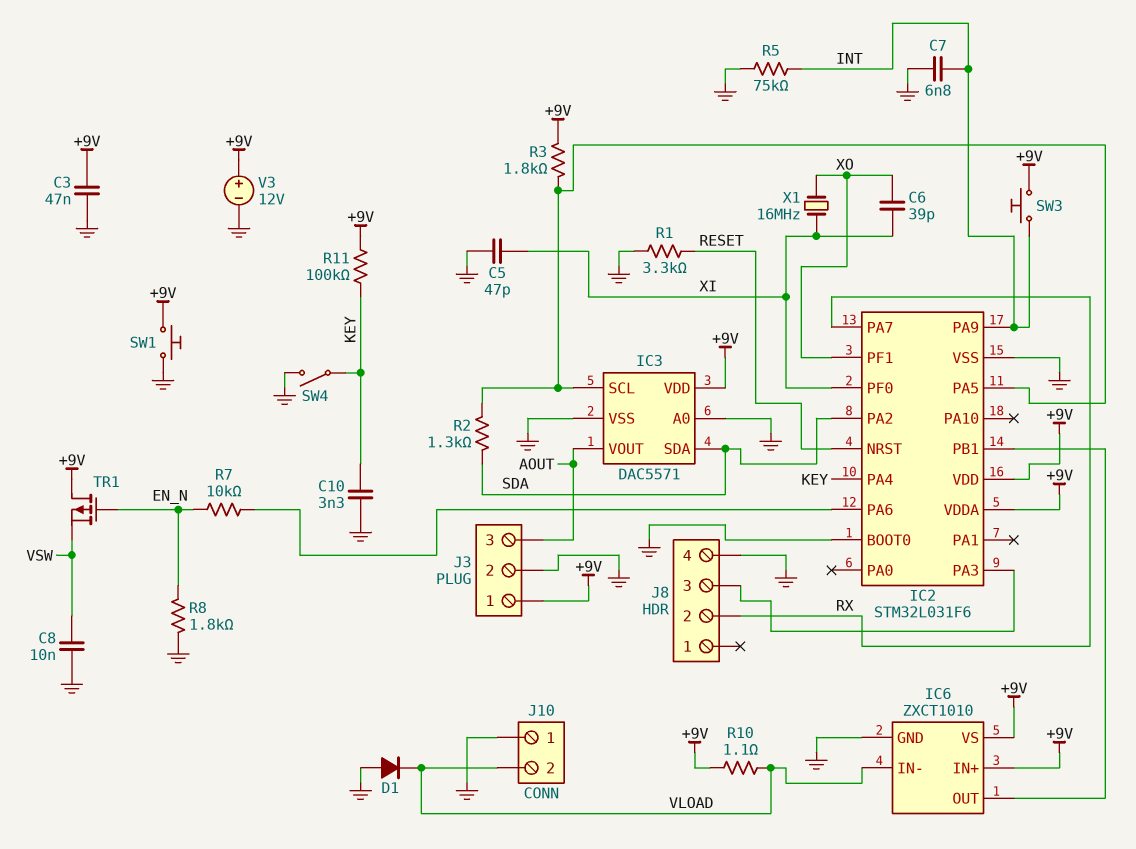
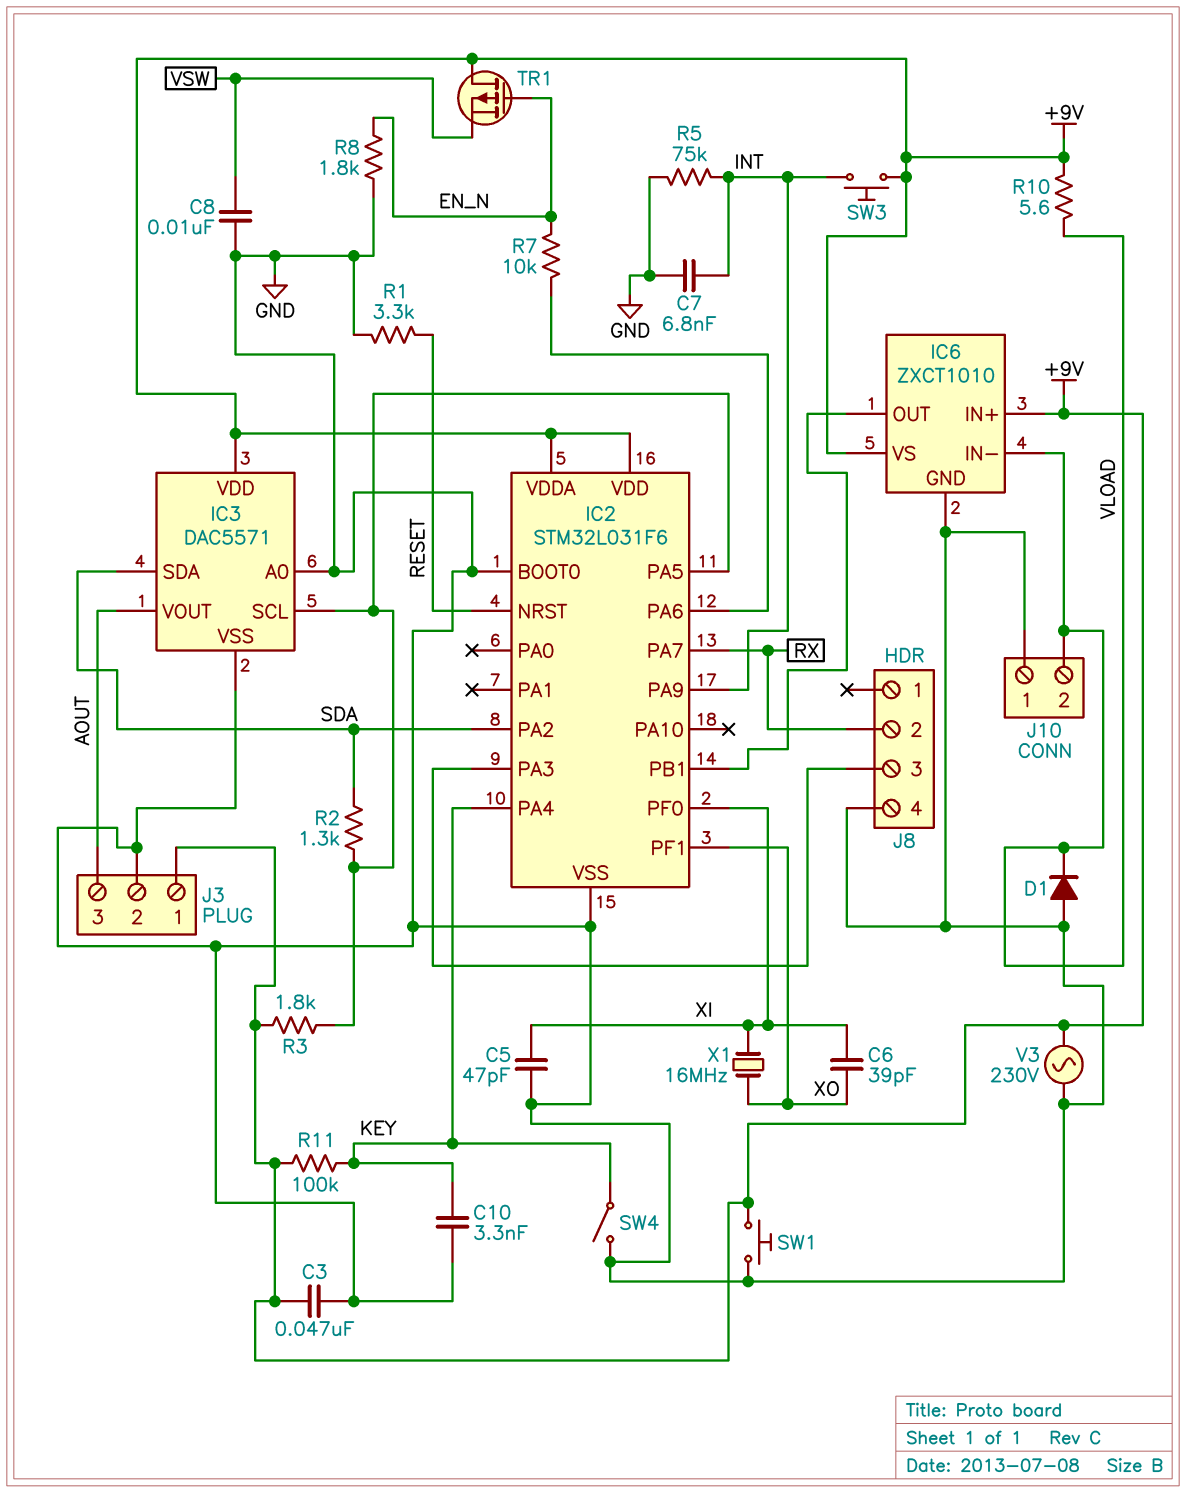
R10: 1.1 (+9V, VLOAD) -> 5.6 (+9V, VLOAD)
V3: 12V (plus +9V, minus GND) -> AC 230V (+9V, GND)

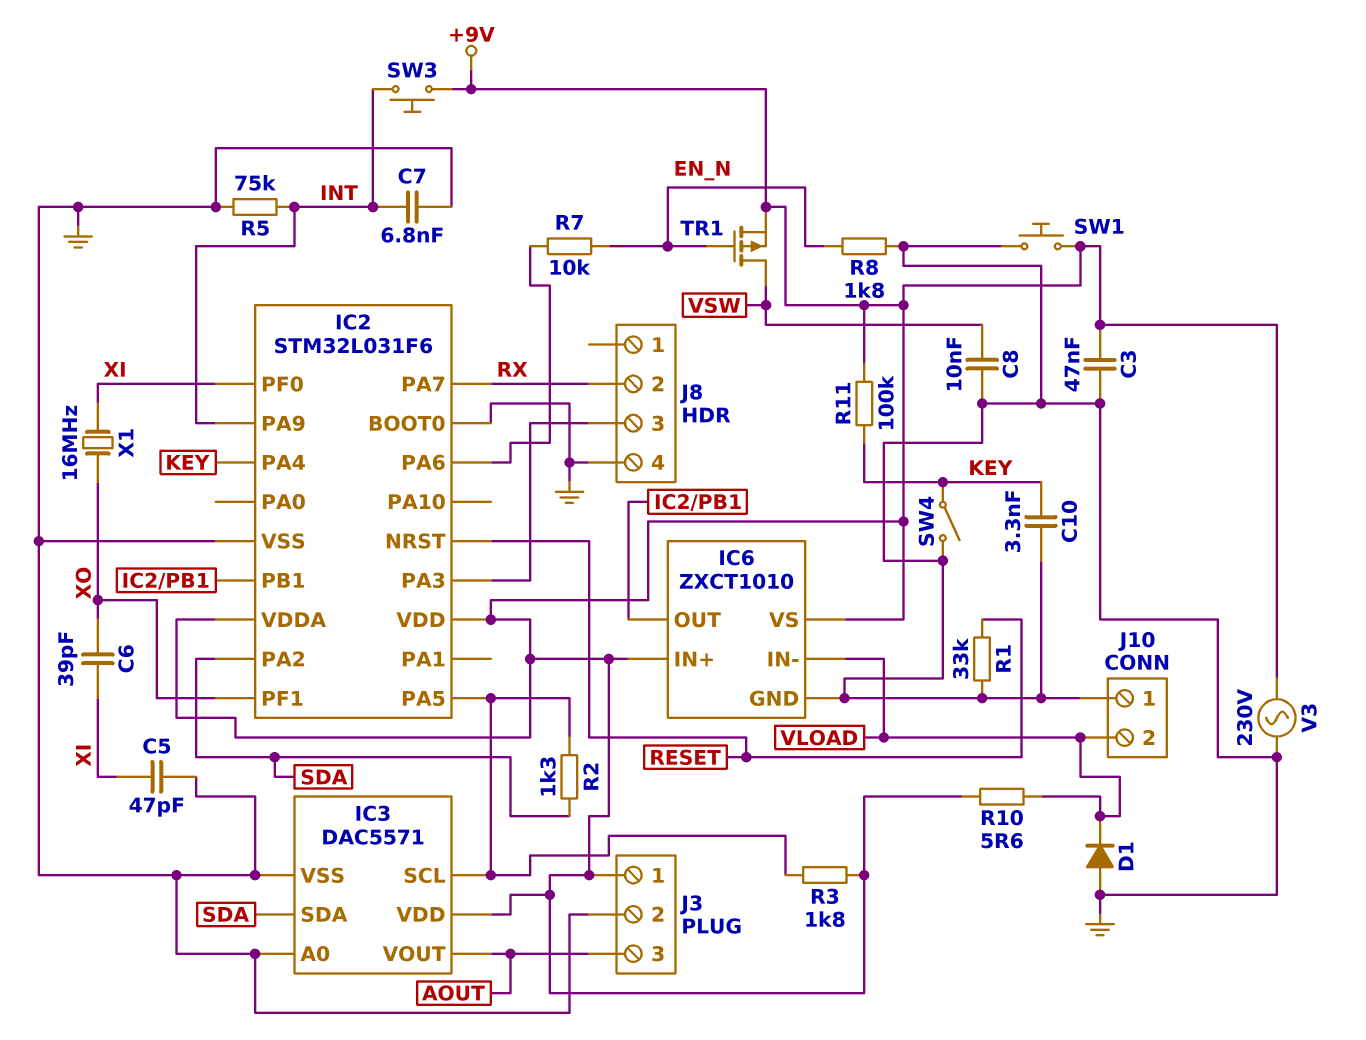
R1: 3.3k (GND, RESET) -> 33k (GND, RESET)
TR1: PMOS (G EN_N, D +9V, S VSW) -> PMOS (G EN_N, D VSW, S +9V)

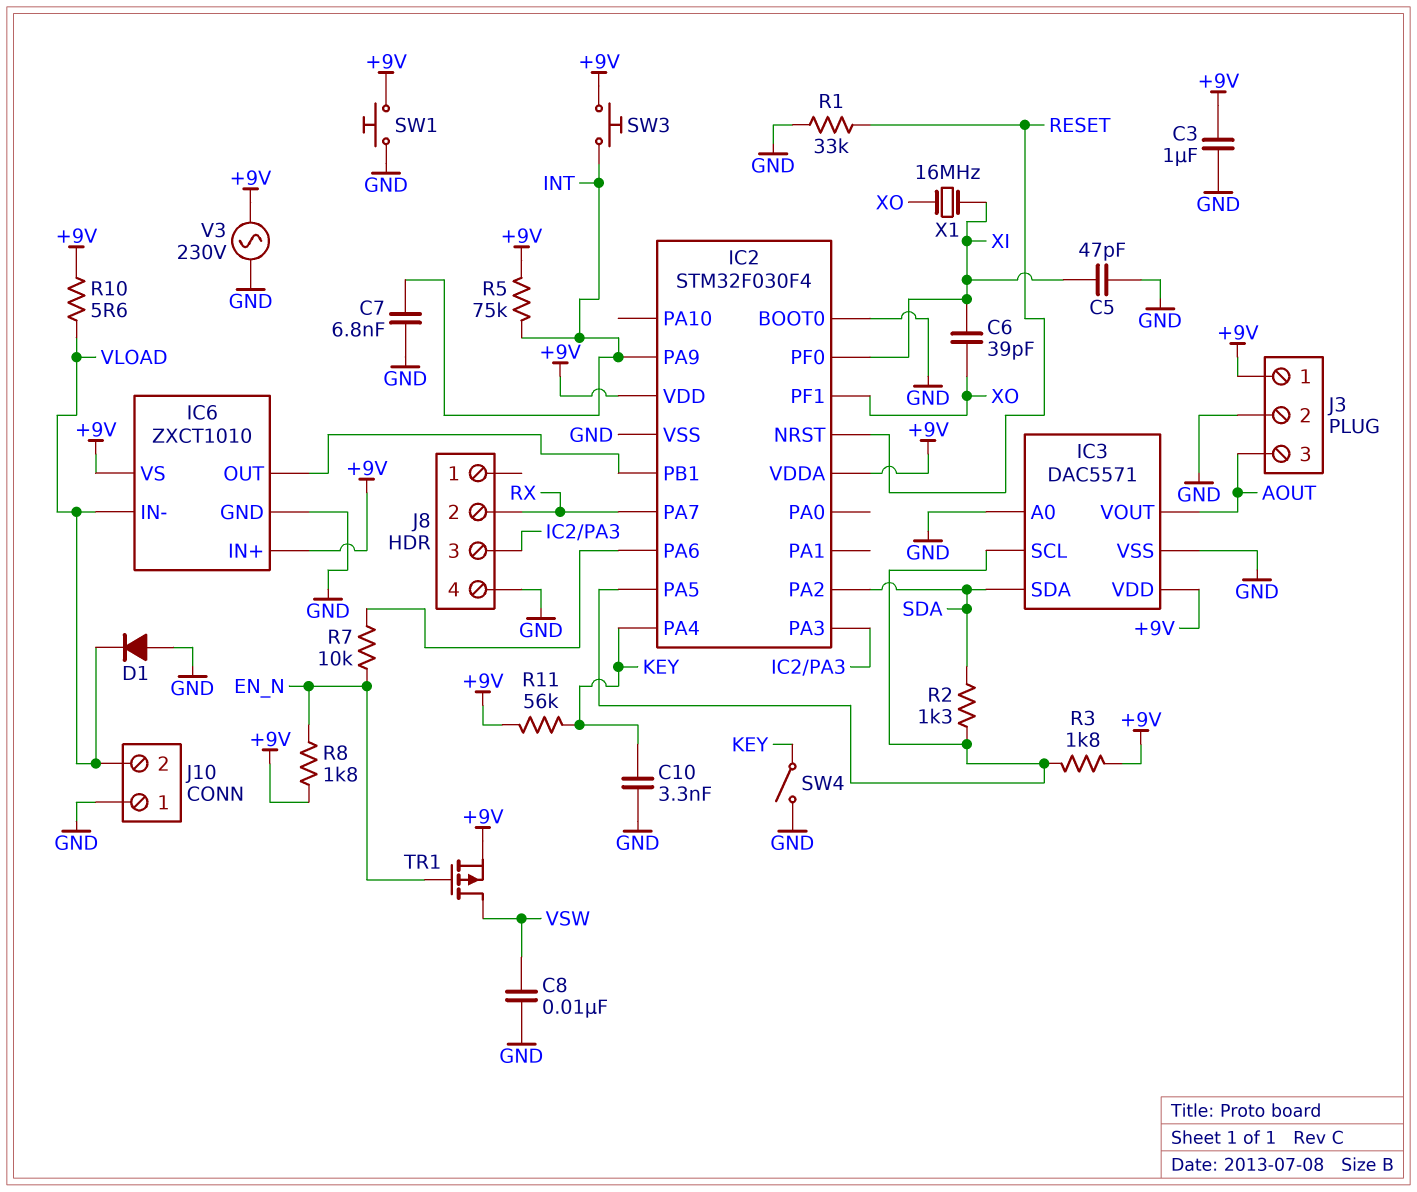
C3: 47nF (+9V, GND) -> 1uF (+9V, GND)
IC2: STM32L031F6 -> STM32F030F4
R5: 75k (GND, INT) -> 75k (+9V, INT)
R8: 1.8k (EN_N, GND) -> 1.8k (+9V, EN_N)
R11: 100k (+9V, KEY) -> 56k (+9V, KEY)

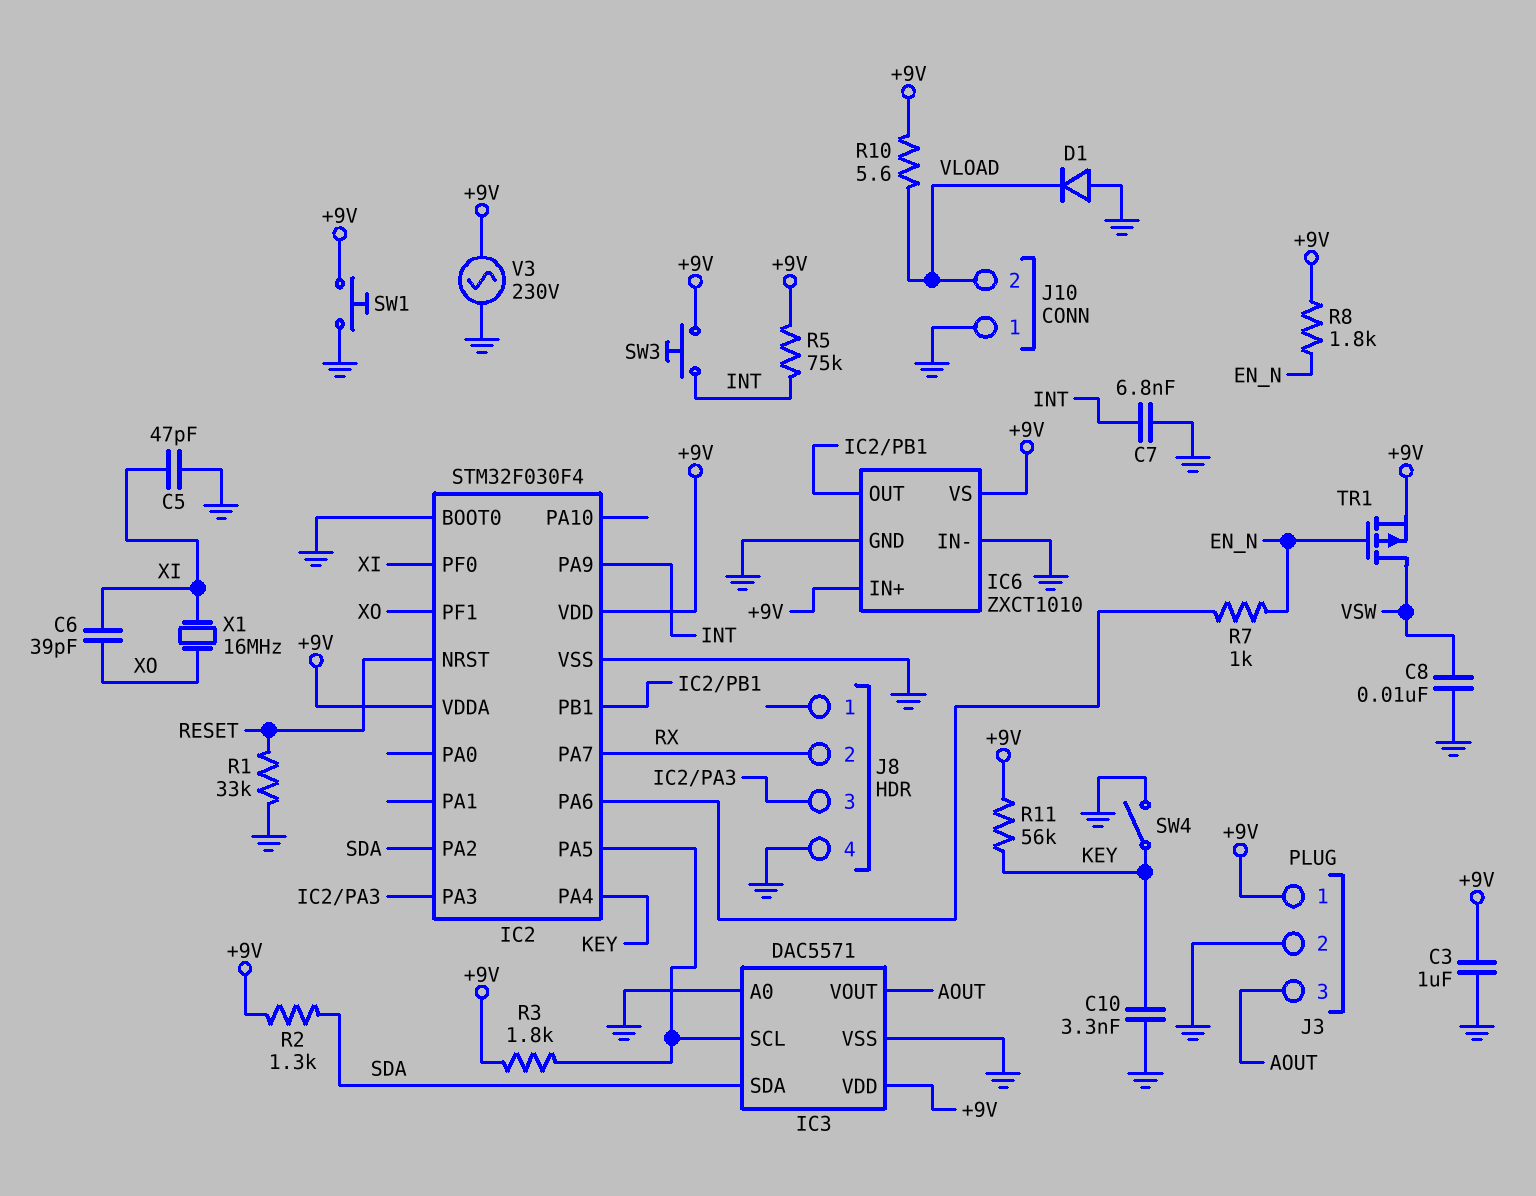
IC6 pin IN-: VLOAD -> GND
R2: 1.3k (IC2/PA5, SDA) -> 1.3k (+9V, SDA)
R7: 10k (EN_N, IC2/PA6) -> 1k (EN_N, IC2/PA6)

